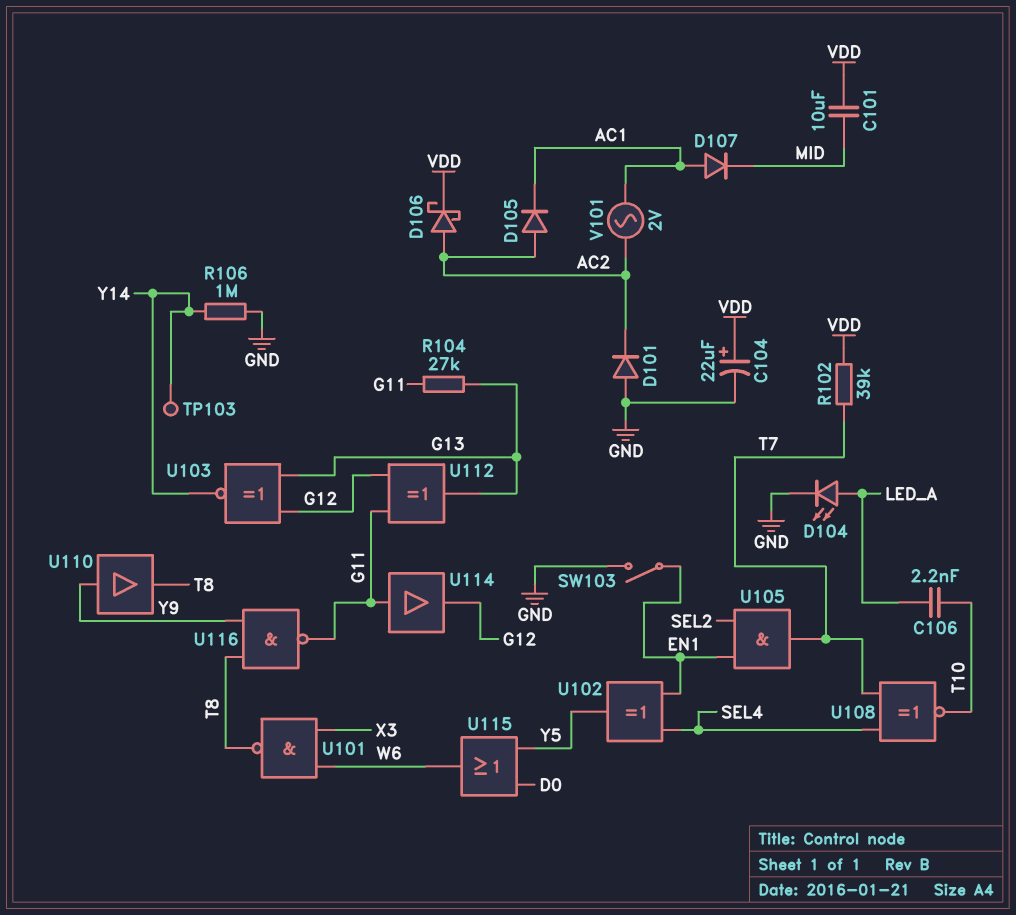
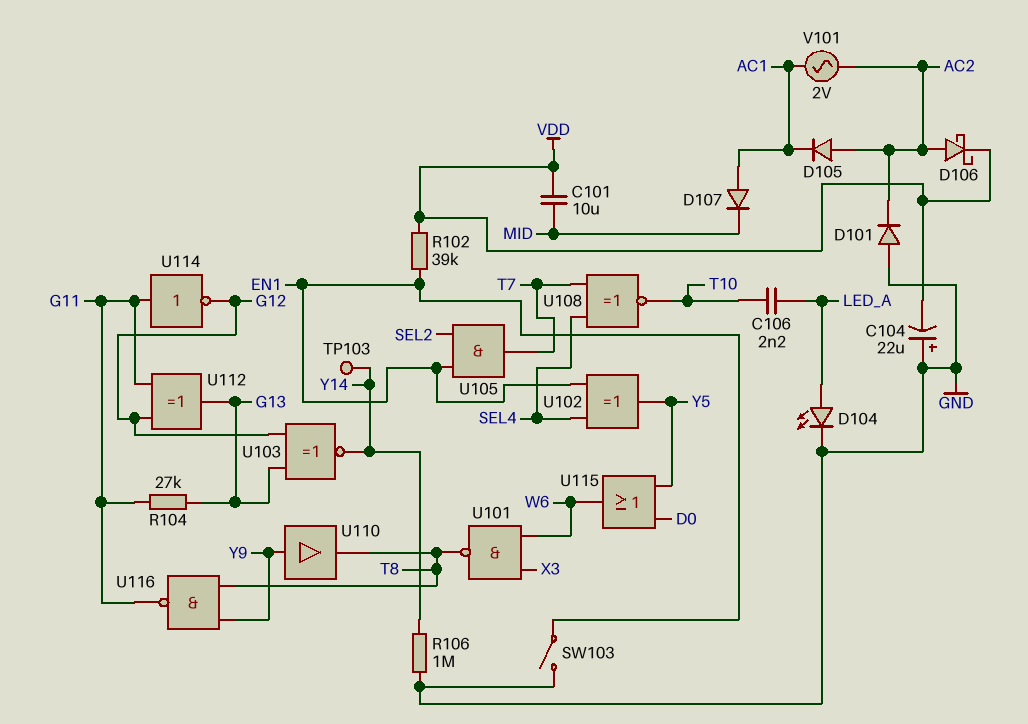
C104: 22uF (plus VDD, minus GND) -> 22uF (plus GND, minus VDD)
R102: 39k (T7, VDD) -> 39k (EN1, VDD)
U114: buffer (in G11, out G12) -> NOT (in G11, out G12)

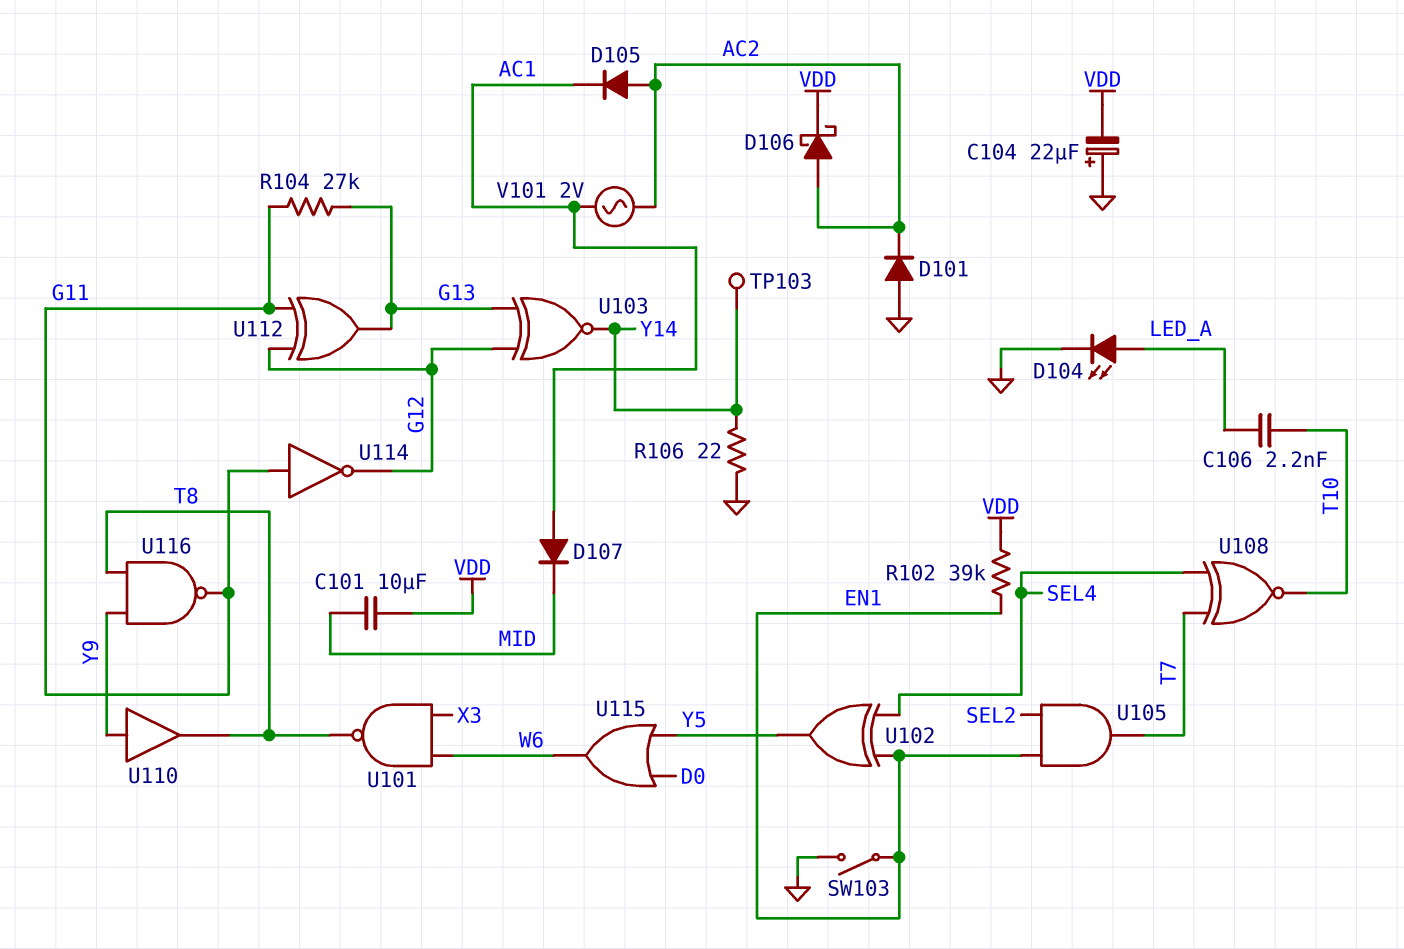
R106: 1M (GND, Y14) -> 22 (GND, Y14)

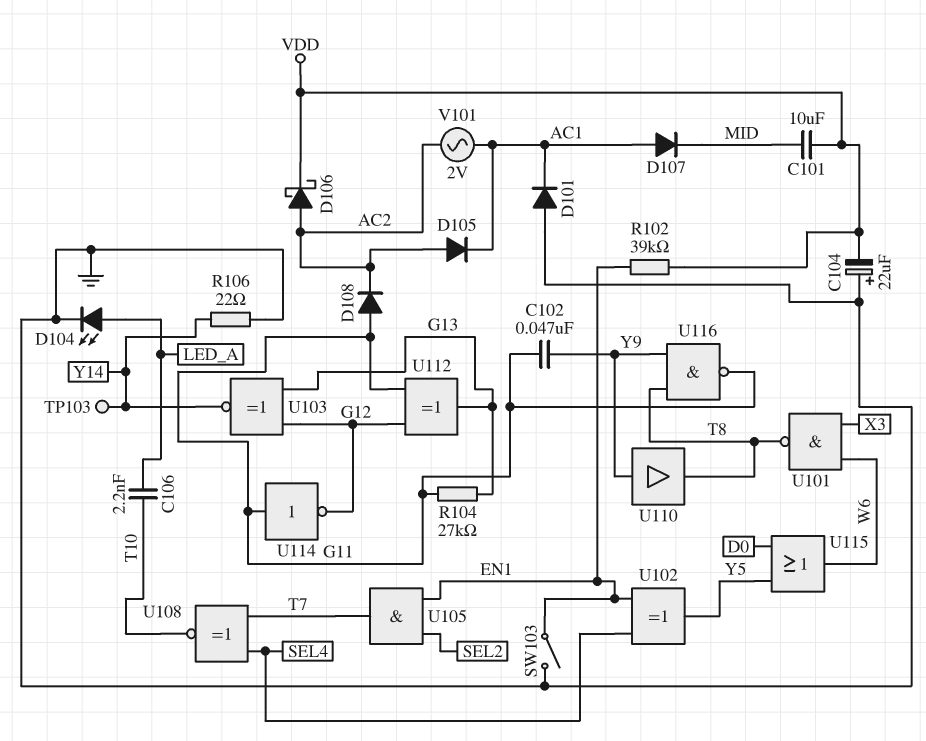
C102: none -> 47nF (G11, Y9)
D101: diode (A GND, K AC2) -> diode (A GND, K AC1)
D108: none -> diode (A G11, K AC2)

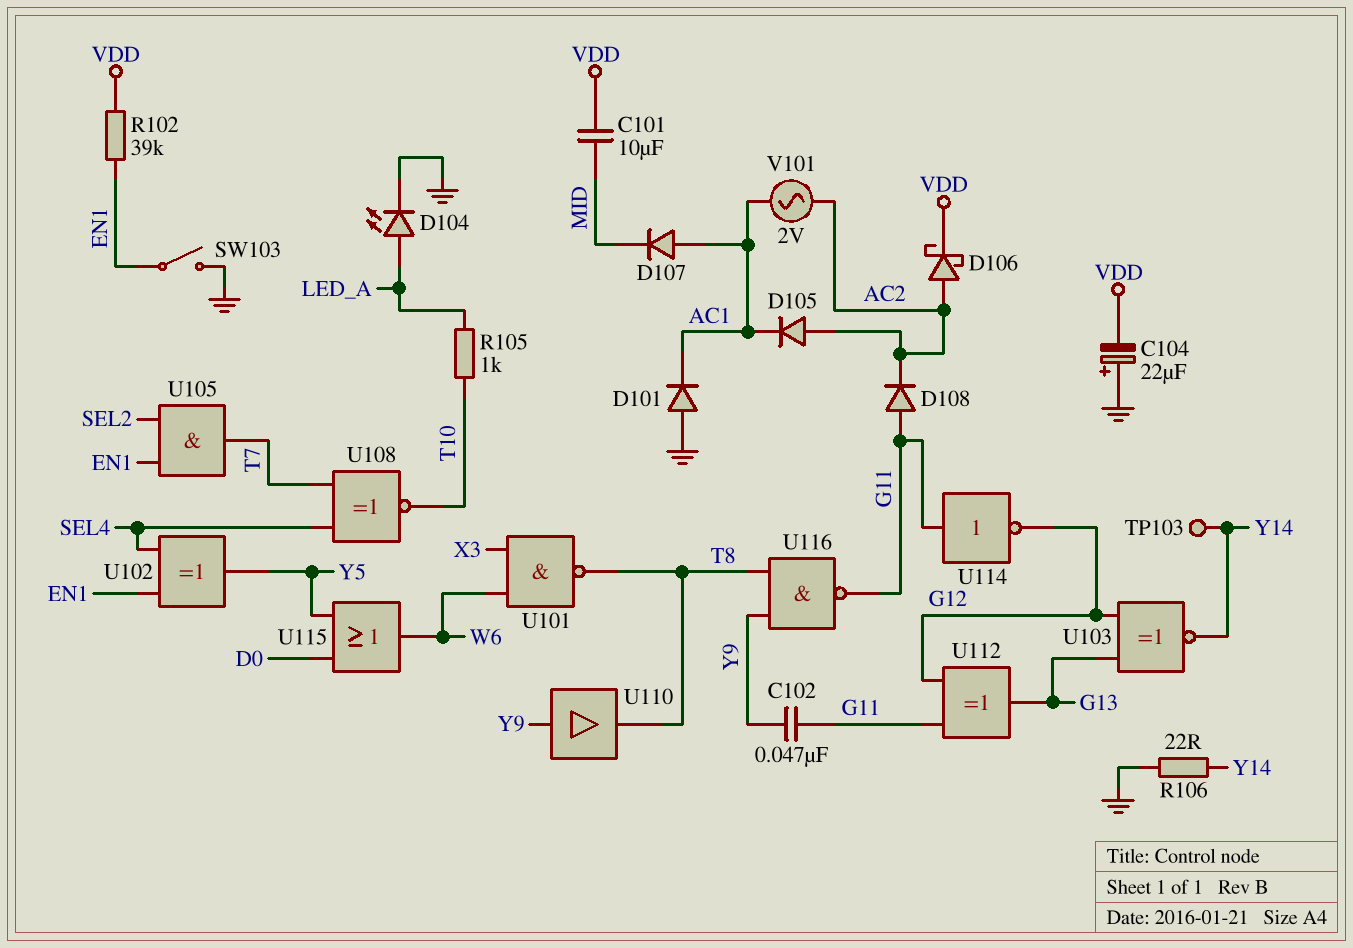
C106: 2.2nF (LED_A, T10) -> none
R104: 27k (G11, G13) -> none
R105: none -> 1k (LED_A, T10)

